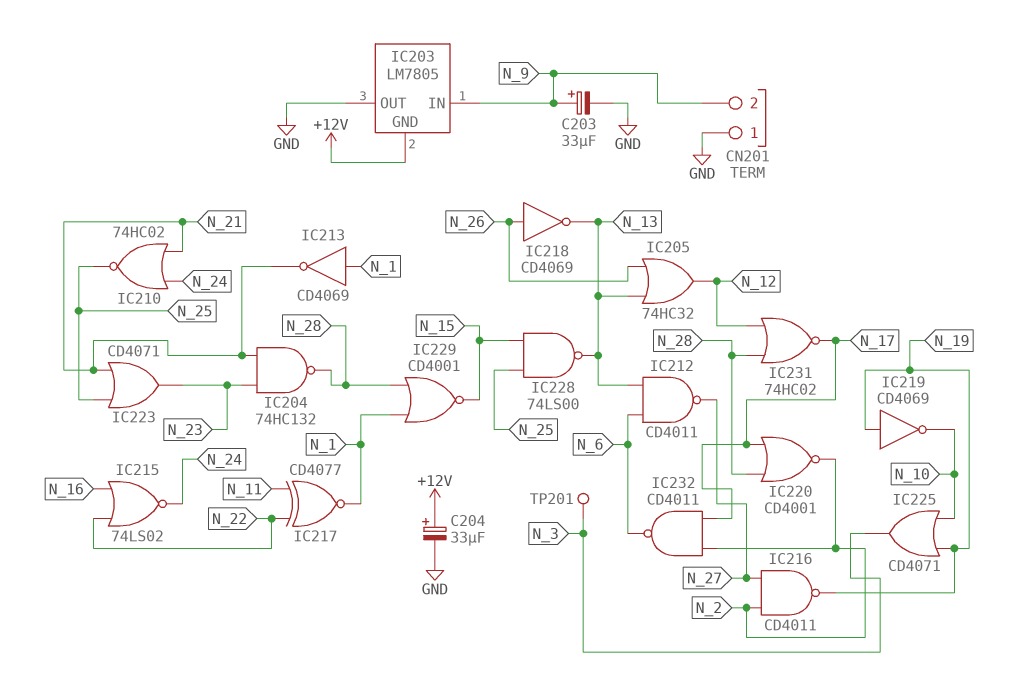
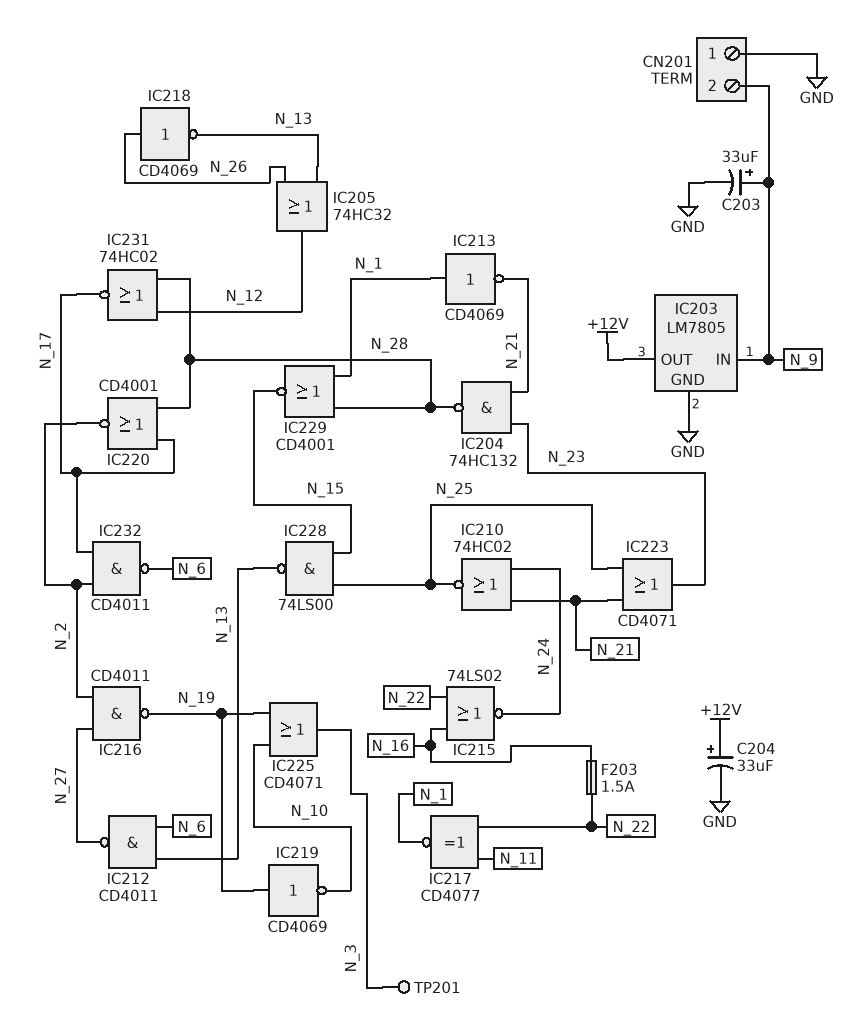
F203: none -> 1.5A (N_16, N_22)
IC203 pin GND: +12V -> GND
IC203 pin OUT: GND -> +12V

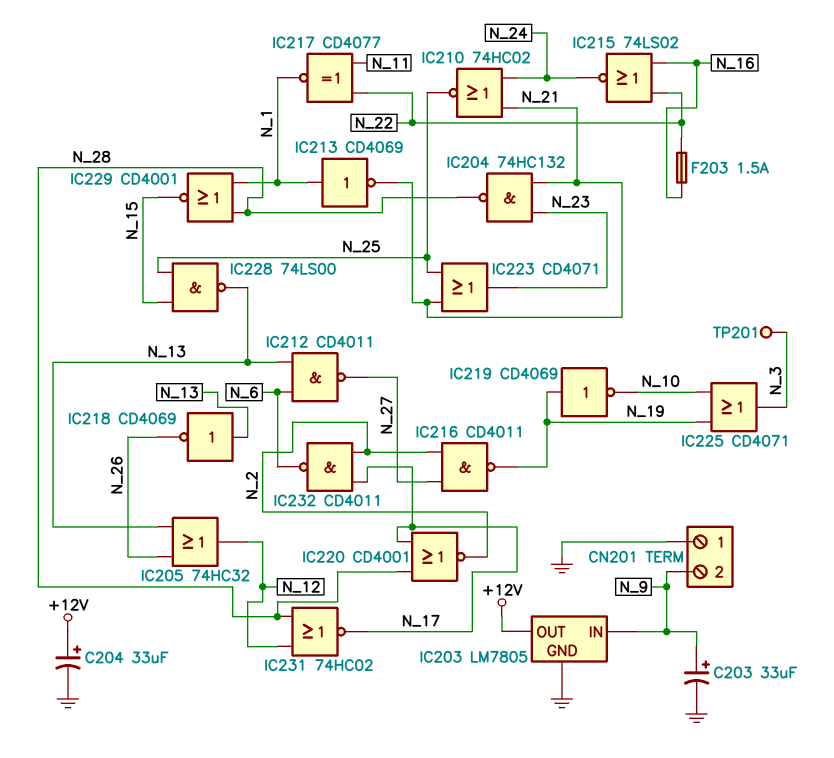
IC218: NOT CD4069 (in N_26, out N_13) -> NOT CD4069 (in N_13, out N_26)

